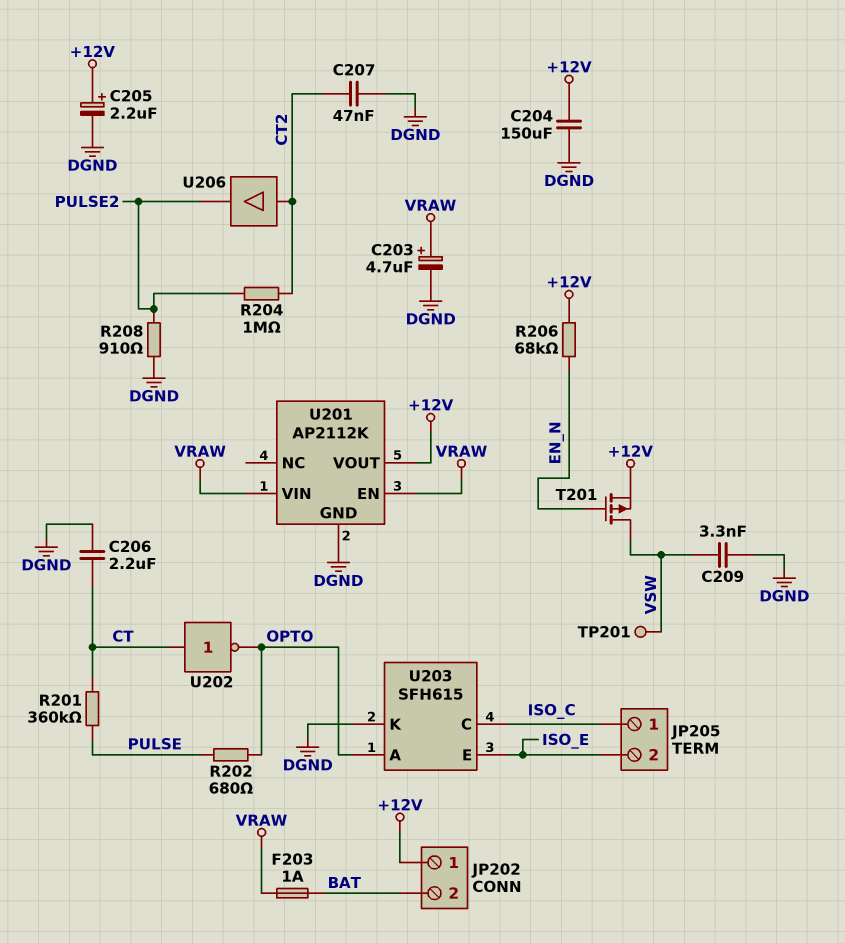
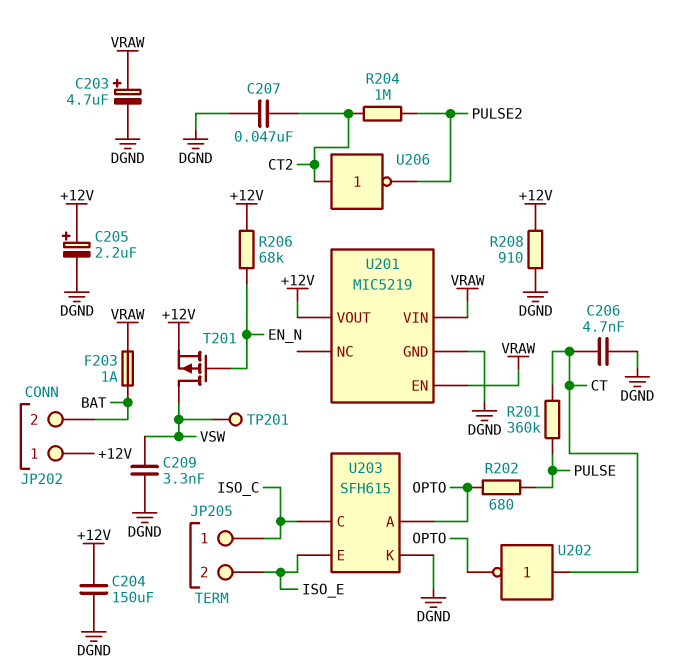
C206: 2.2uF (CT, DGND) -> 4.7nF (CT, DGND)
R208: 910 (DGND, PULSE2) -> 910 (+12V, DGND)
U201: AP2112K -> MIC5219
U206: buffer (in CT2, out PULSE2) -> NOT (in CT2, out PULSE2)

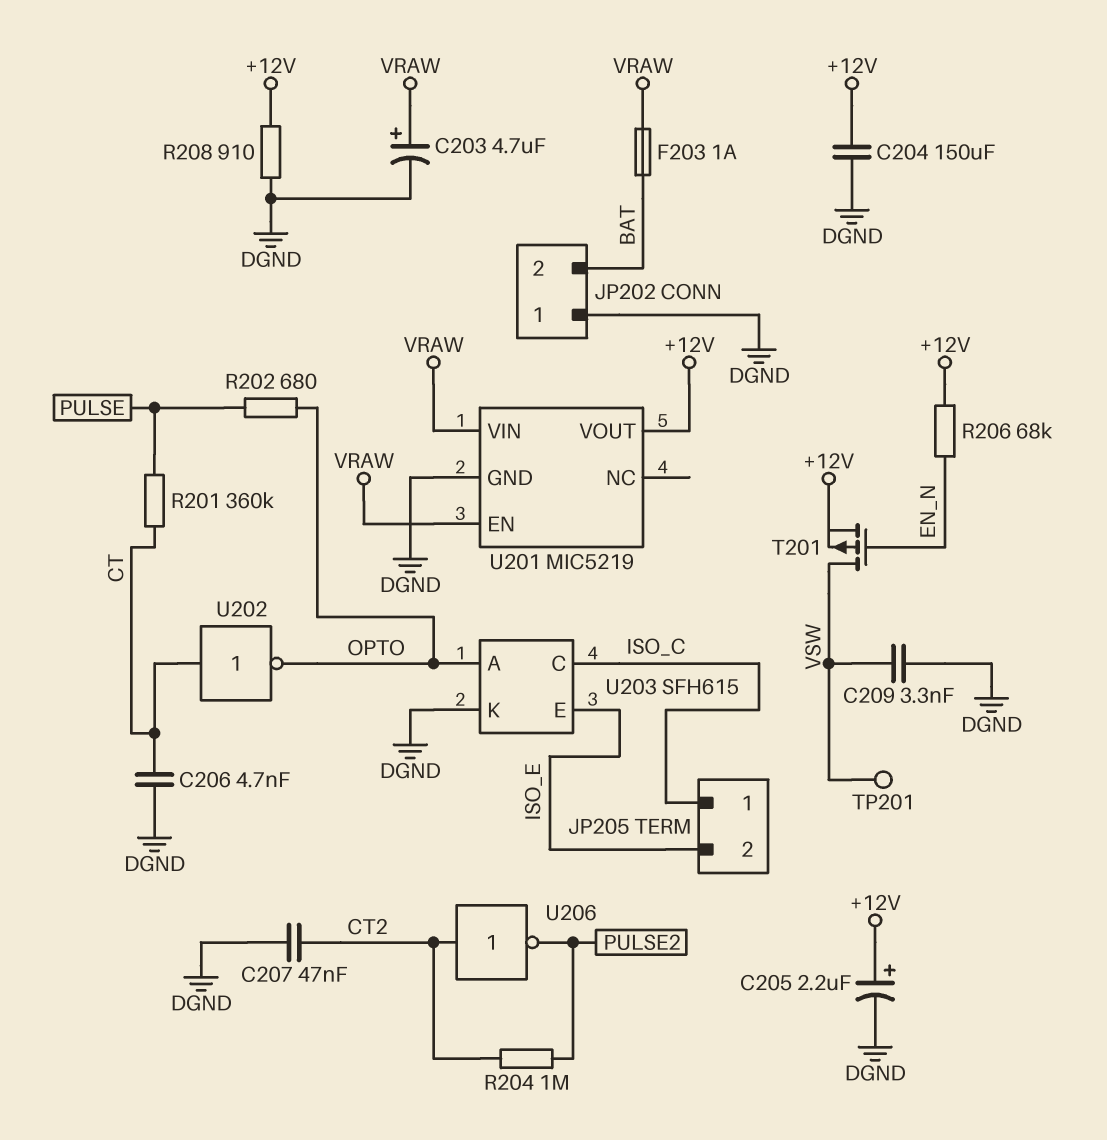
JP202 pin 1: +12V -> DGND

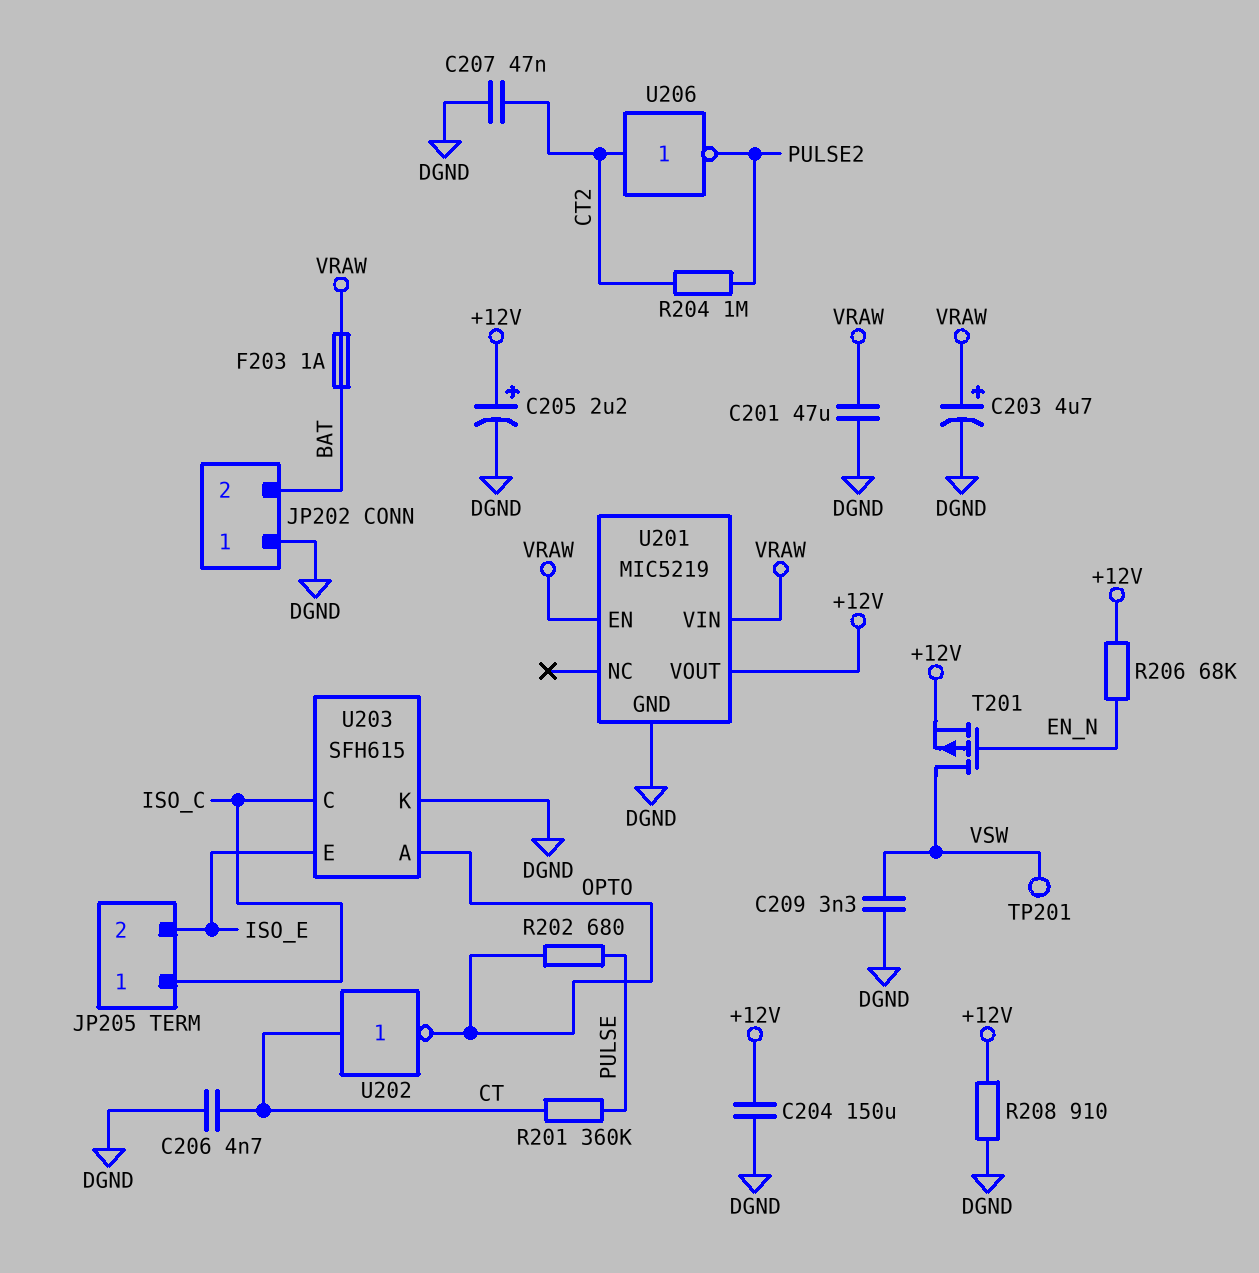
C201: none -> 47uF (DGND, VRAW)

